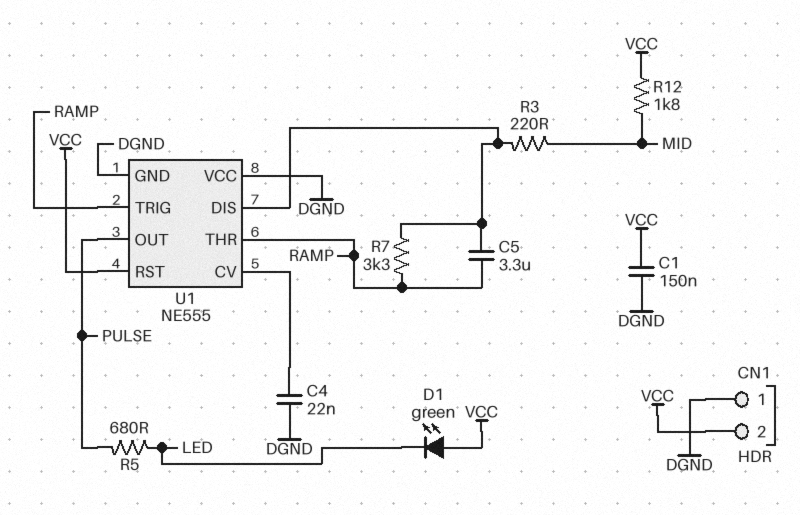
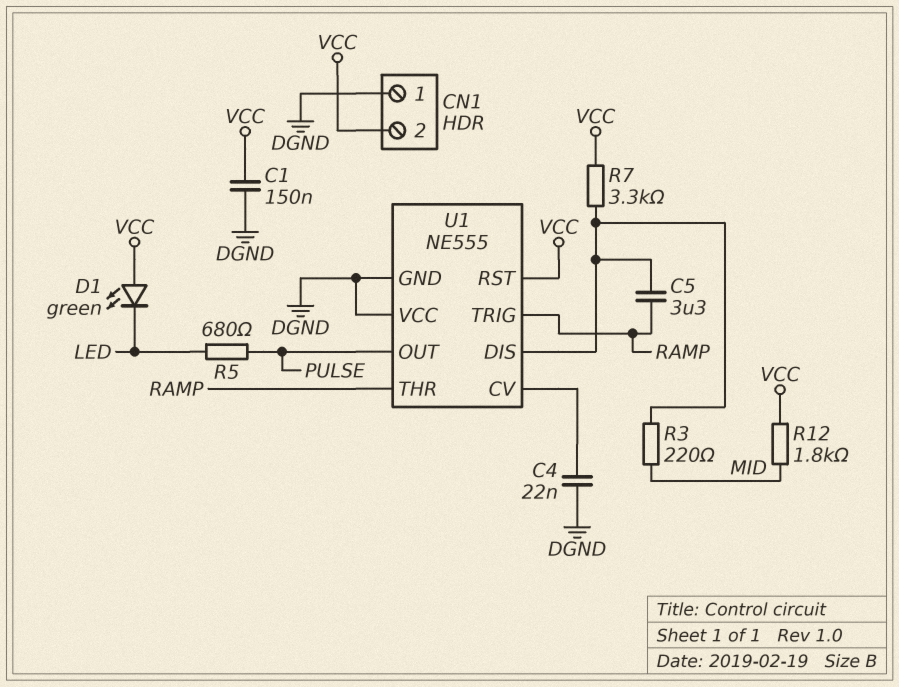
R7: 3.3k (RAMP, U1/DIS) -> 3.3k (U1/DIS, VCC)

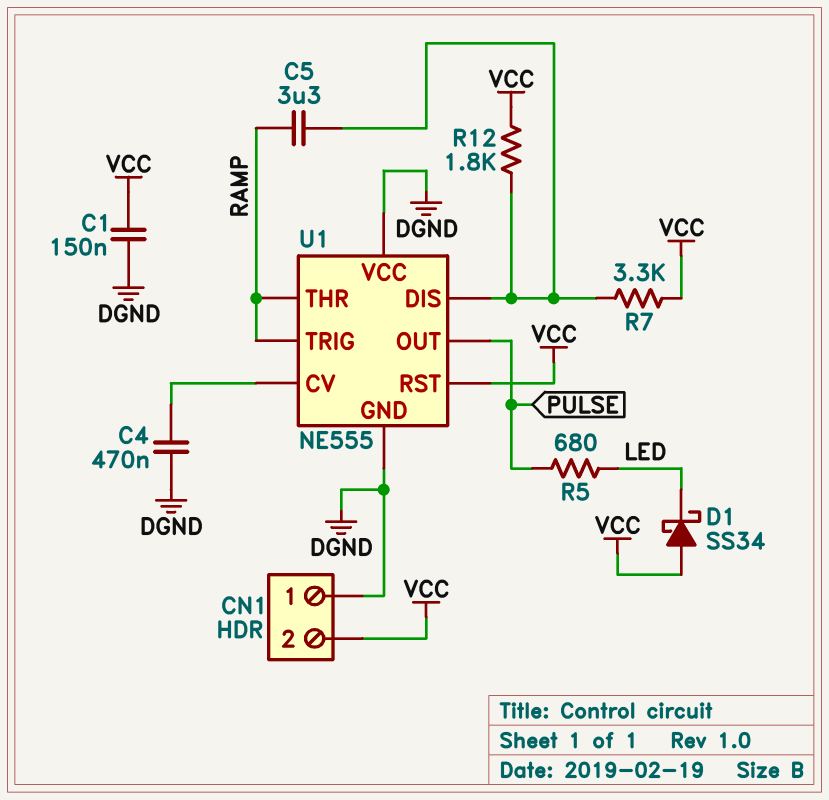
C4: 22nF (DGND, U1/CV) -> 470nF (DGND, U1/CV)
D1: LED green (A VCC, K LED) -> schottky SS34 (A VCC, K LED)
R3: 220 (MID, U1/DIS) -> none
R12: 1.8k (MID, VCC) -> 1.8k (U1/DIS, VCC)

